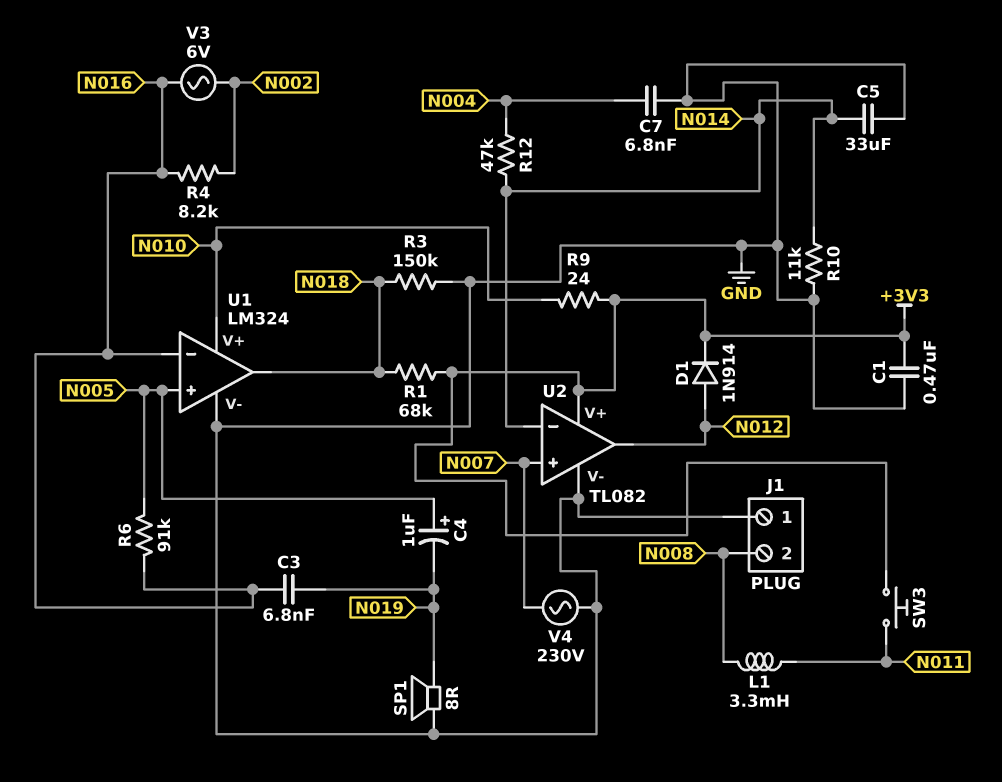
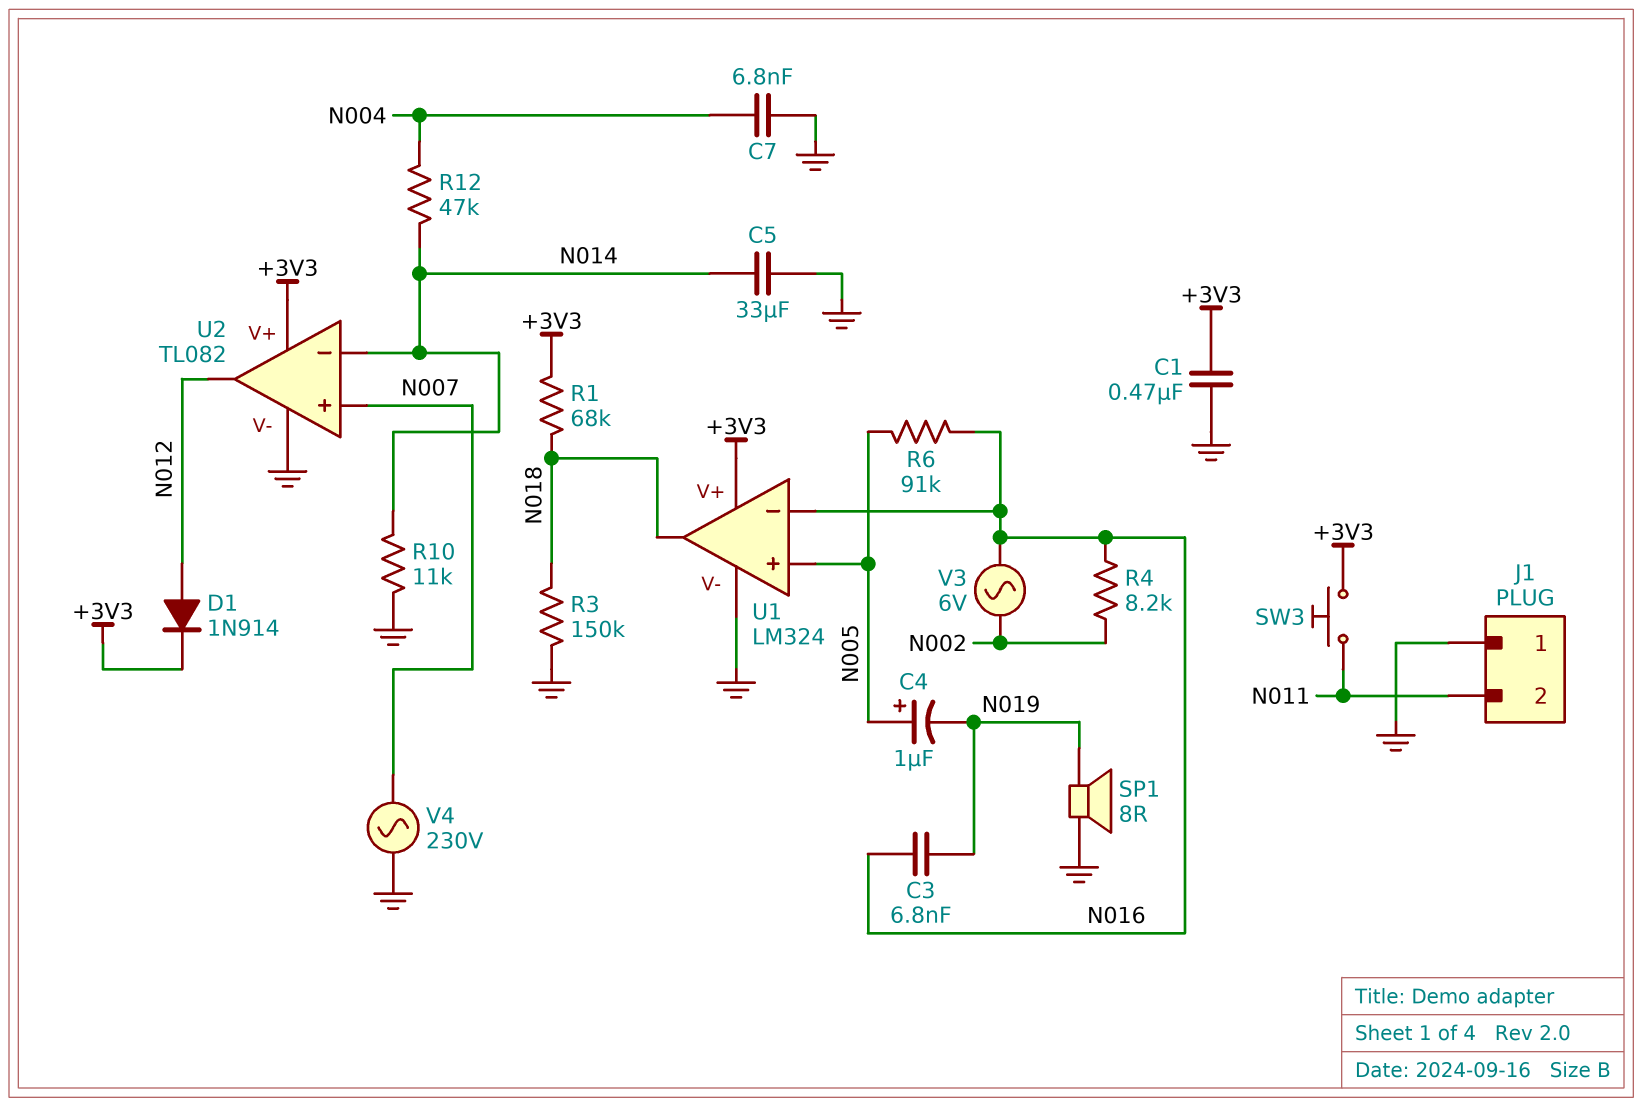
J1 pin 2: N008 -> N011
L1: 3.3mH (N008, N011) -> none
R9: 24 (+3V3, N010) -> none
U1 pin V+: N010 -> +3V3

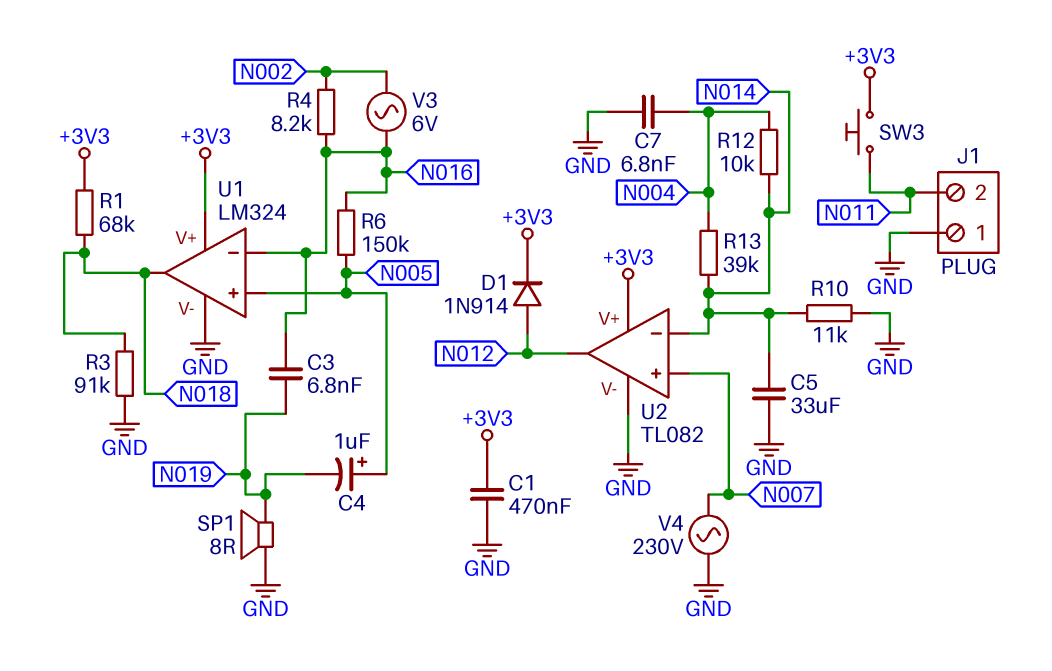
R3: 150k (GND, N018) -> 91k (GND, N018)
R6: 91k (N005, N016) -> 150k (N005, N016)
R12: 47k (N004, N014) -> 10k (N004, N014)
R13: none -> 39k (N004, N014)

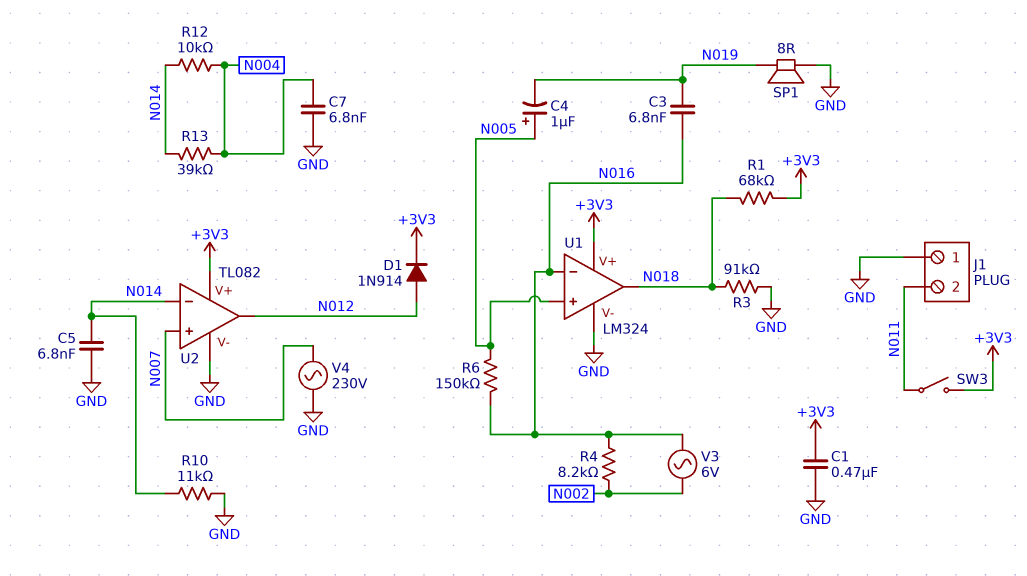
C5: 33uF (GND, N014) -> 6.8nF (GND, N014)
SW3: button (+3V3, N011) -> switch (+3V3, N011)

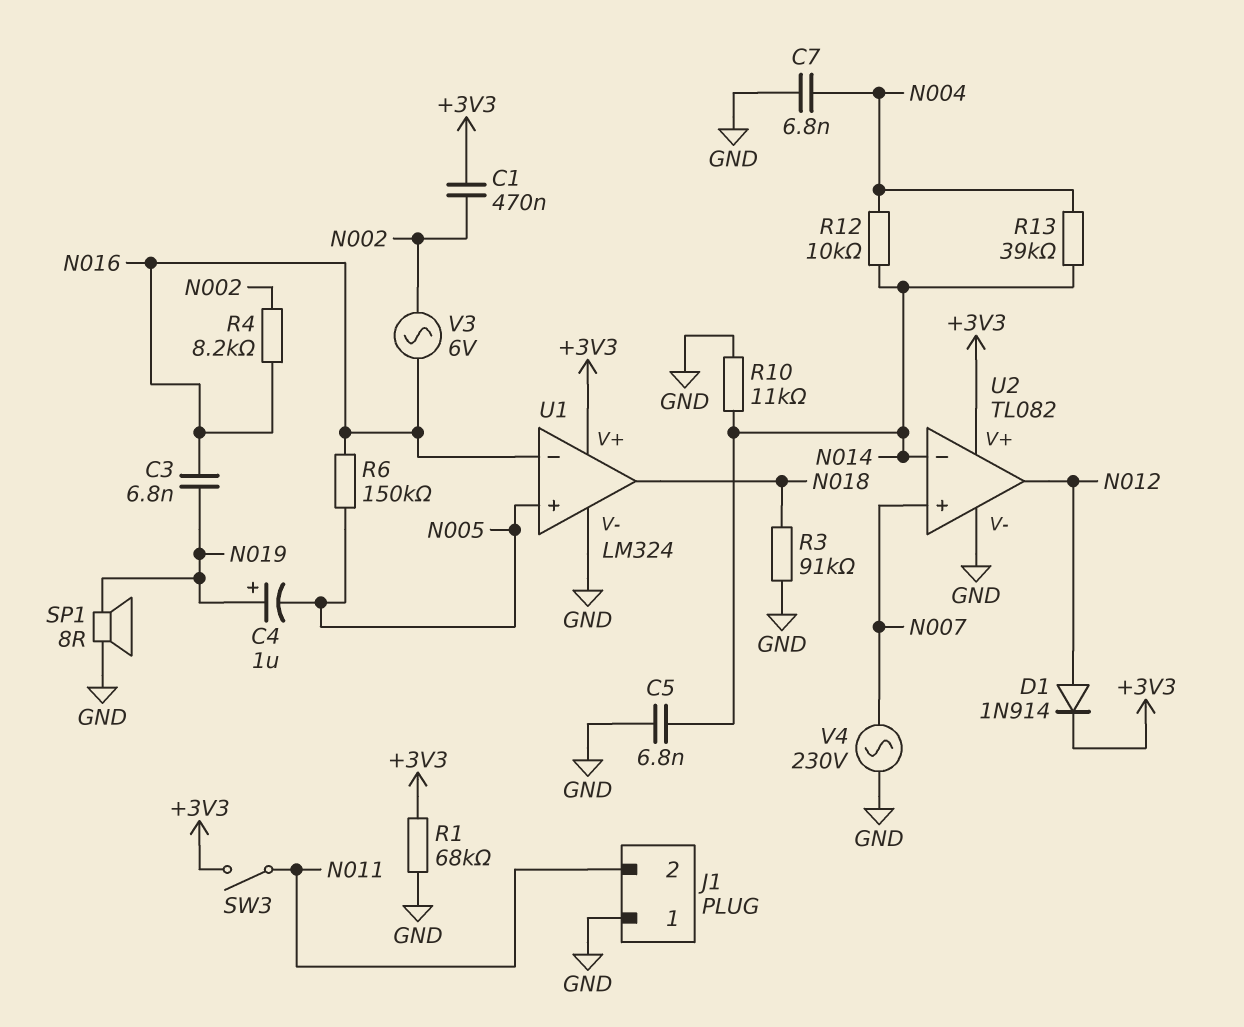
C1: 470nF (+3V3, GND) -> 470nF (+3V3, N002)
C4: 1uF (plus N005, minus N019) -> 1uF (plus N019, minus N005)
R1: 68k (+3V3, N018) -> 68k (+3V3, GND)

